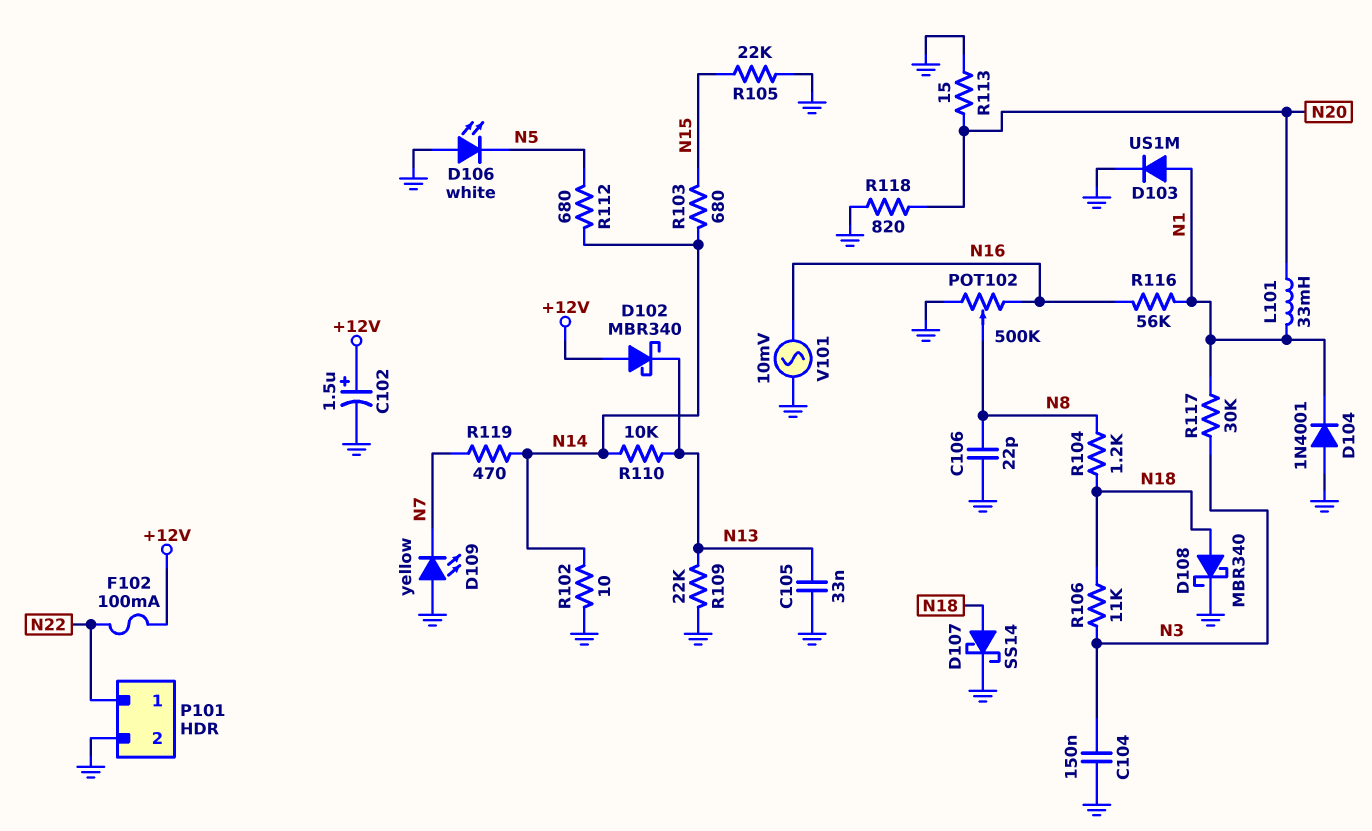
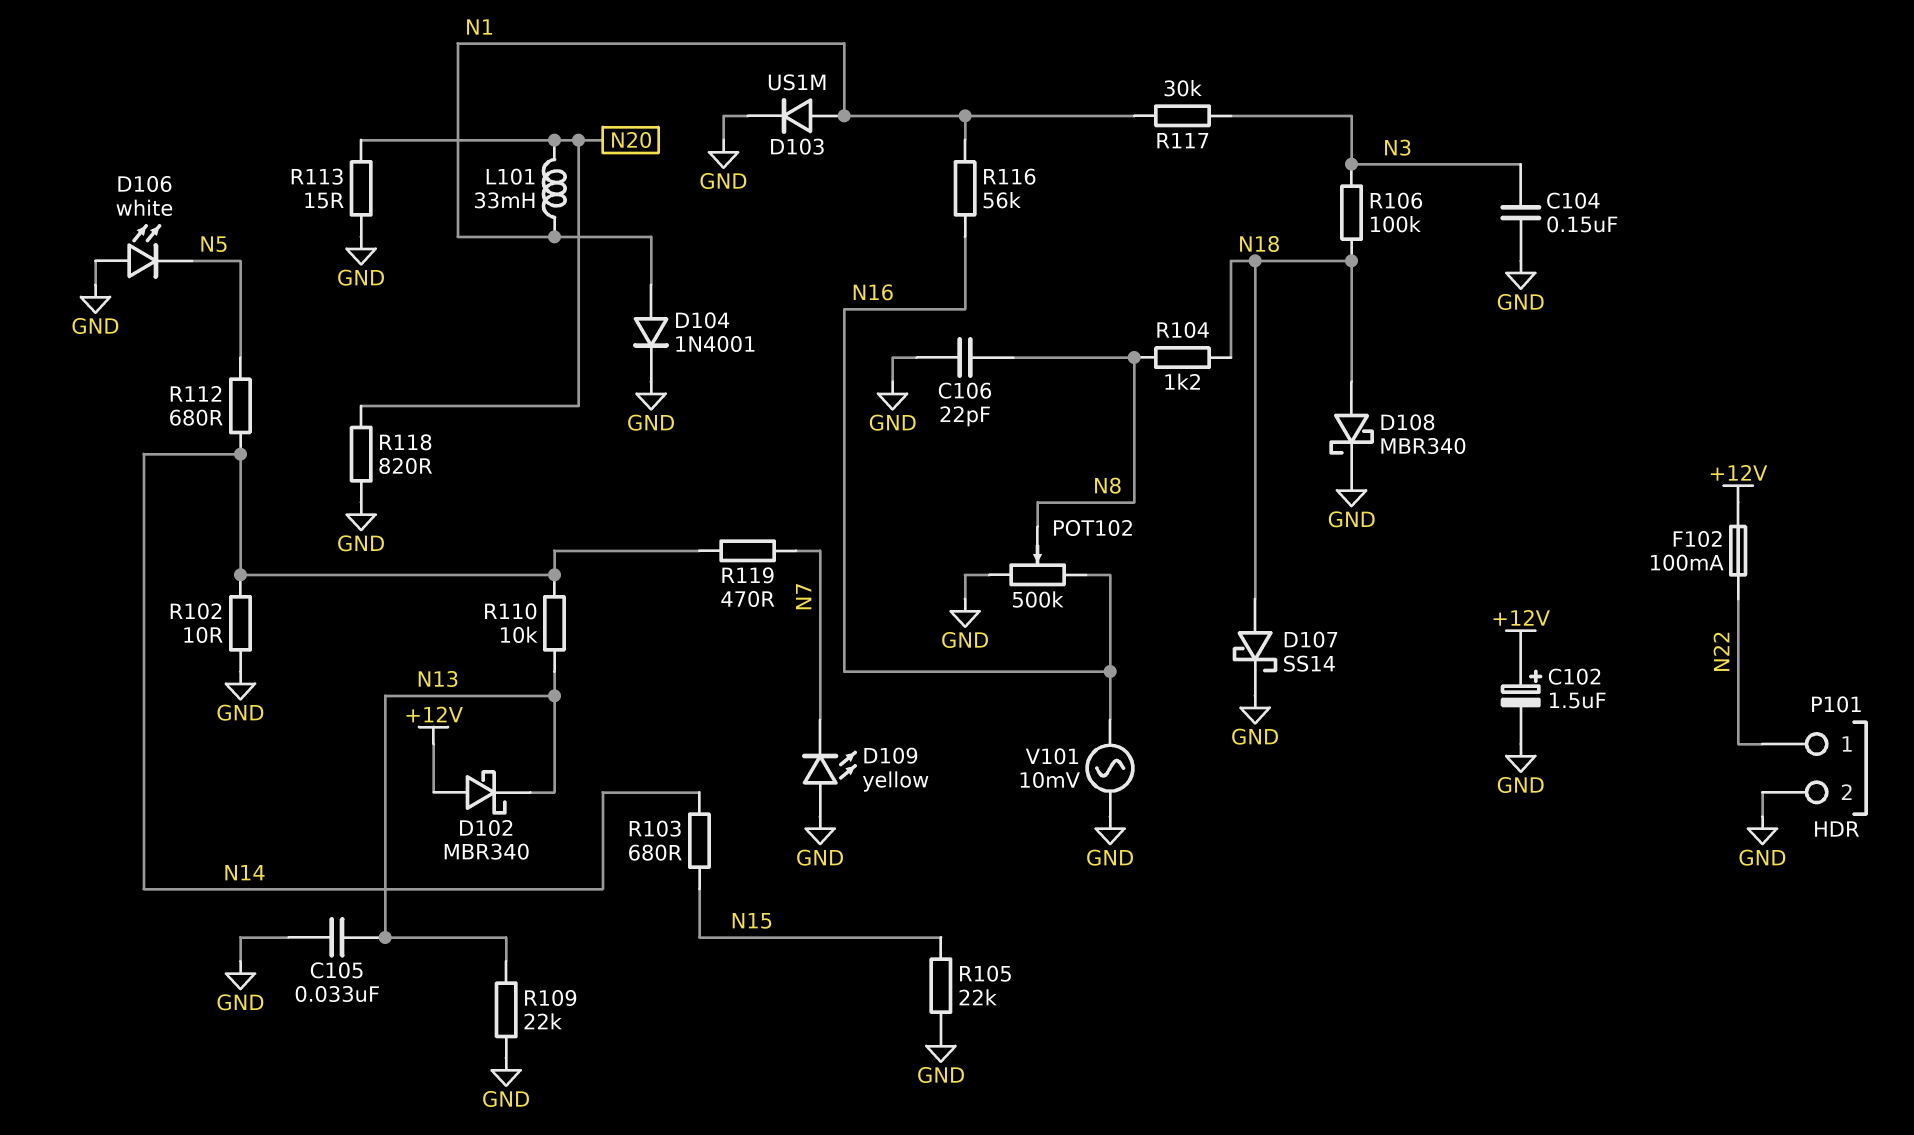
D104: diode 1N4001 (A GND, K N1) -> diode 1N4001 (A N1, K GND)
R106: 11k (N3, N18) -> 100k (N3, N18)

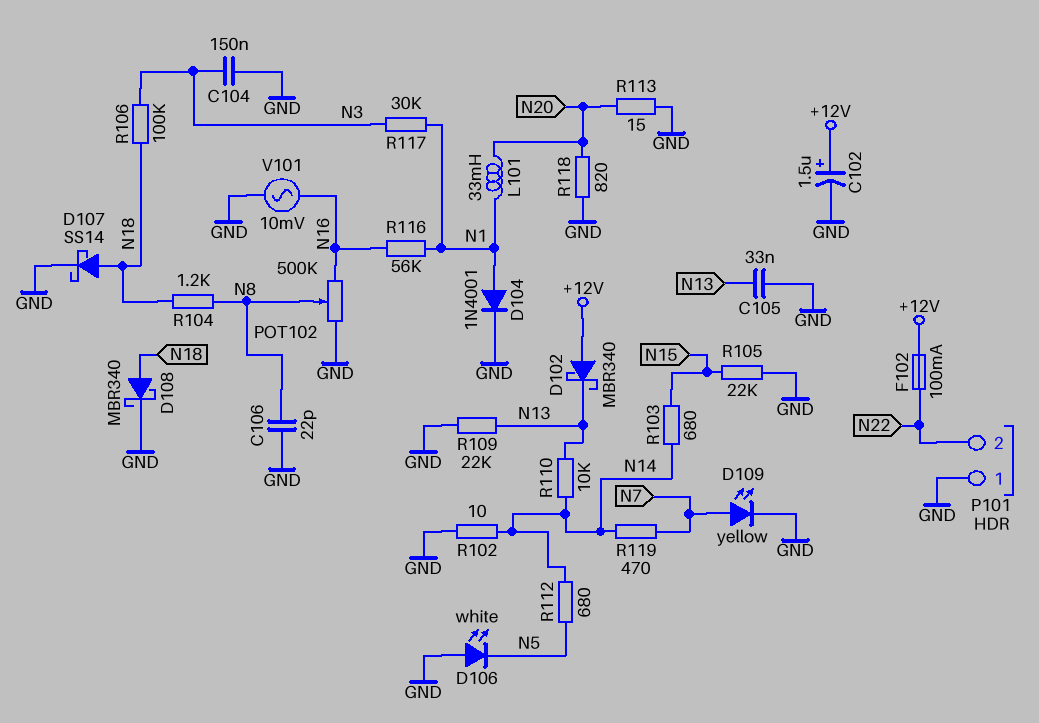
D103: diode US1M (A N1, K GND) -> none
D109: LED yellow (A GND, K N7) -> LED yellow (A N7, K GND)
P101 pin 1: N22 -> GND
P101 pin 2: GND -> N22

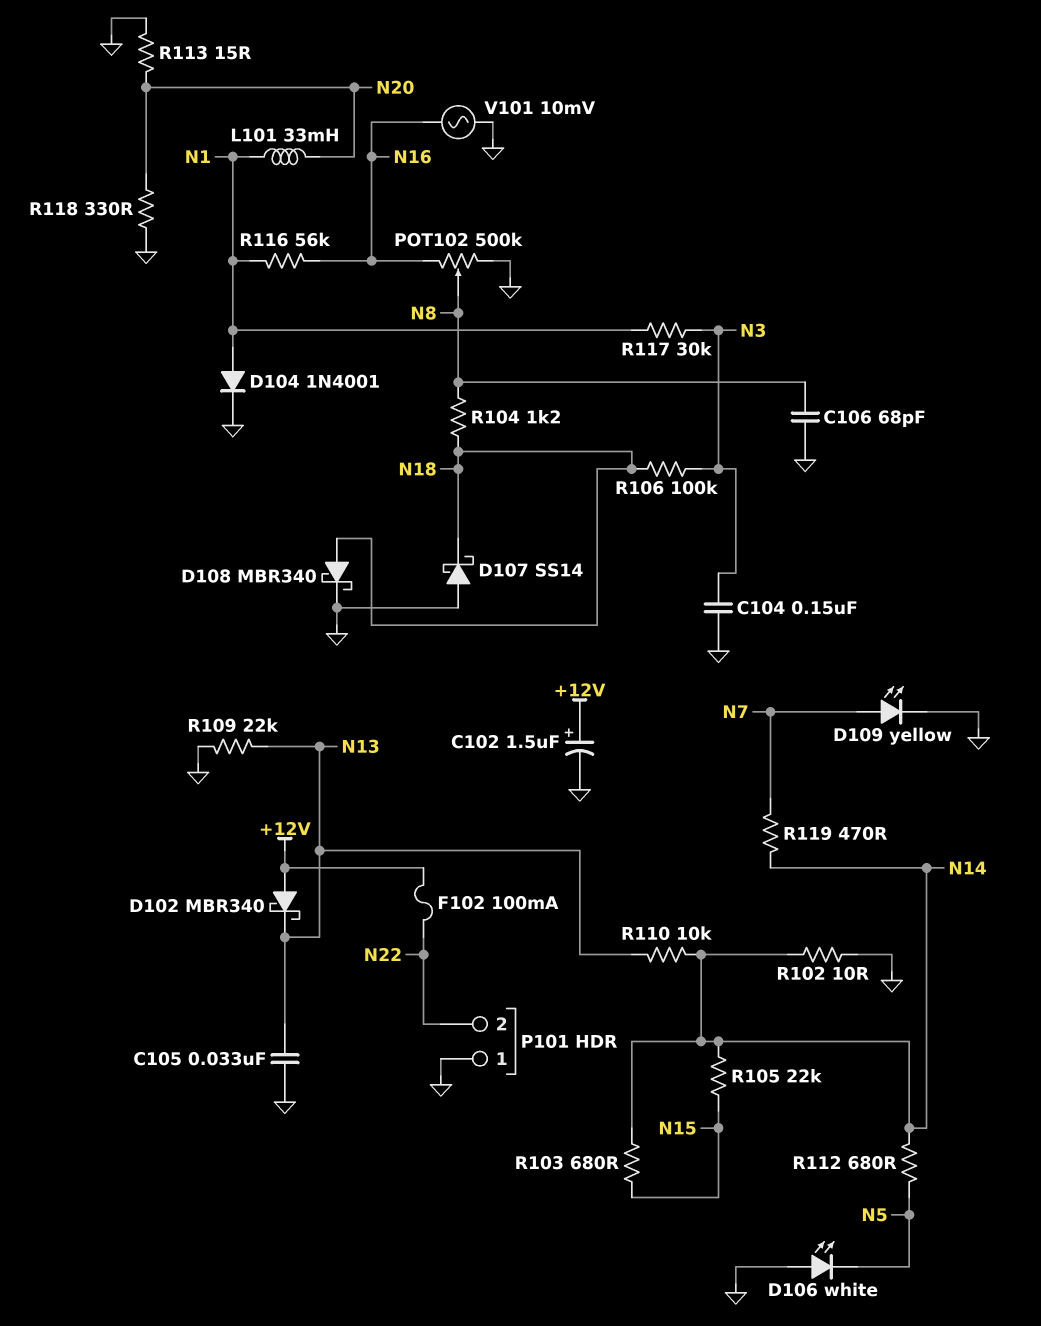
C106: 22pF (GND, N8) -> 68pF (GND, N8)
D107: schottky SS14 (A N18, K GND) -> schottky SS14 (A GND, K N18)
R105: 22k (GND, N15) -> 22k (N14, N15)
R118: 820 (GND, N20) -> 330 (GND, N20)

